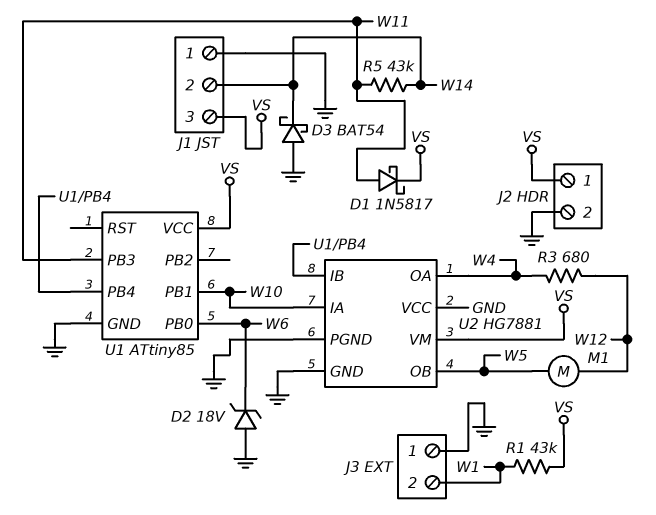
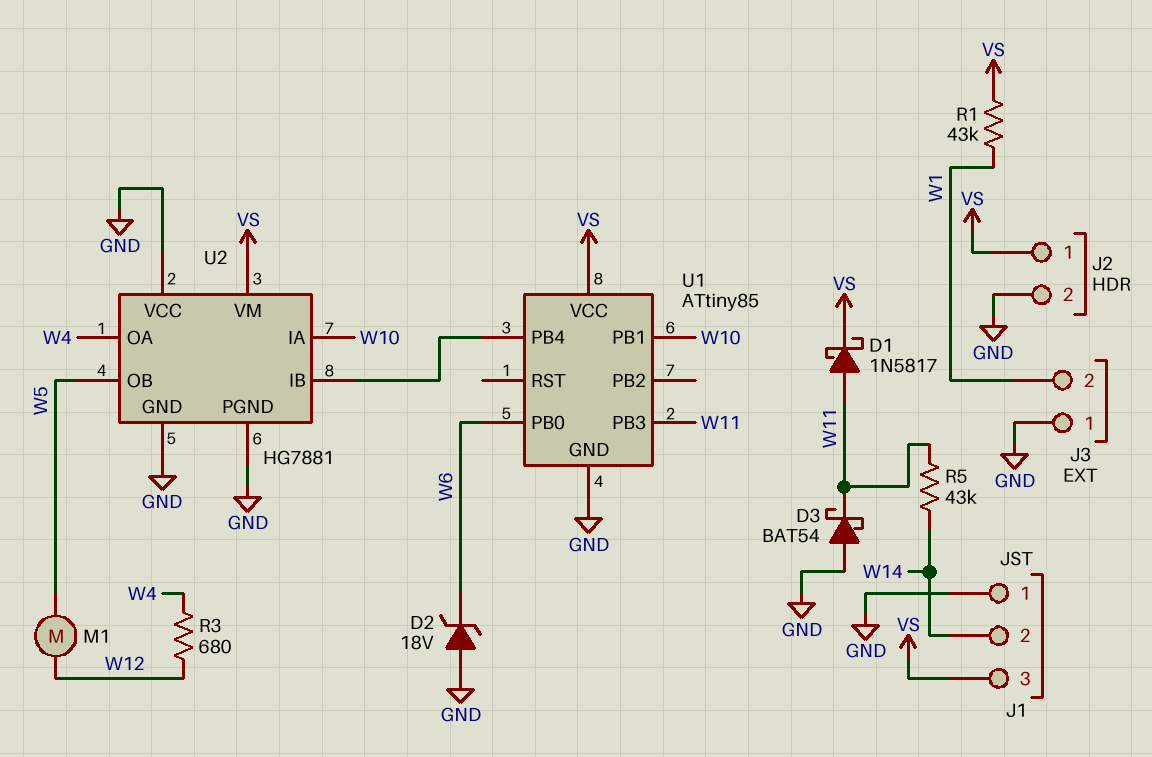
D3: schottky BAT54 (A GND, K W14) -> schottky BAT54 (A GND, K W11)

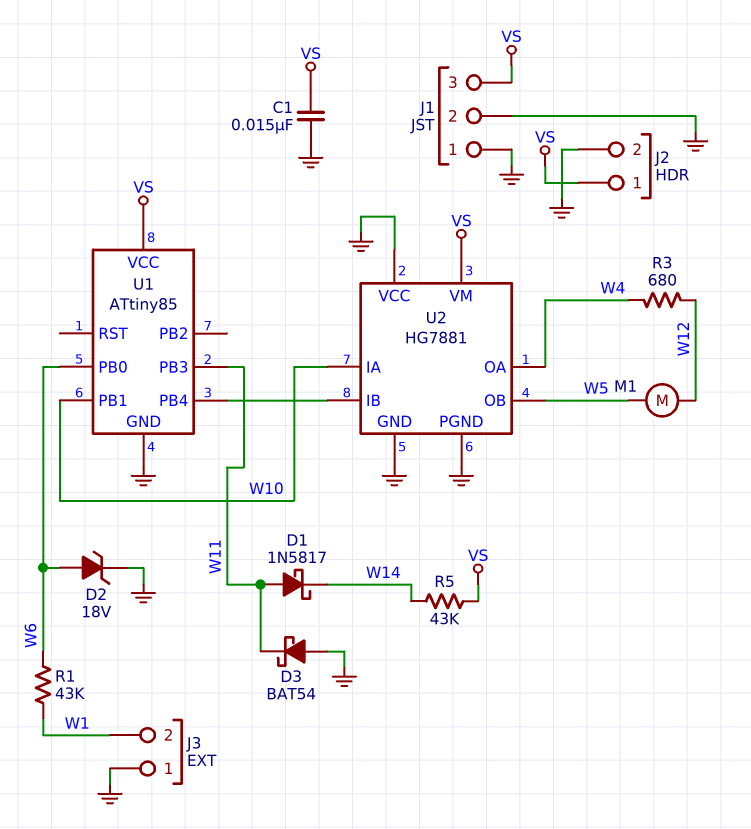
C1: none -> 15nF (GND, VS)
D1: schottky 1N5817 (A W11, K VS) -> schottky 1N5817 (A W11, K W14)
D2: zener 18V (A GND, K W6) -> zener 18V (A W6, K GND)
J1 pin 2: W14 -> GND
R1: 43k (VS, W1) -> 43k (W1, W6)
R5: 43k (W11, W14) -> 43k (VS, W14)

